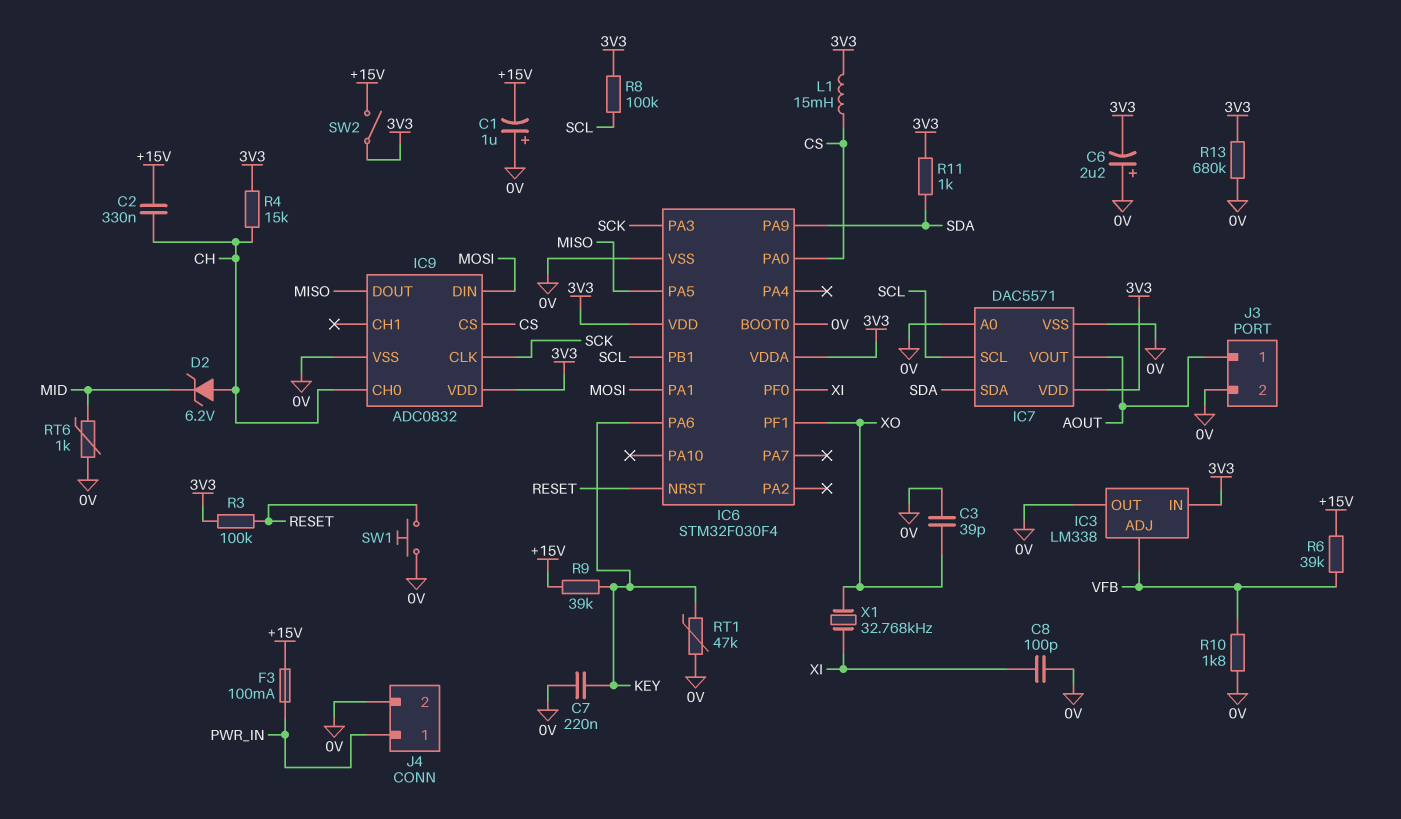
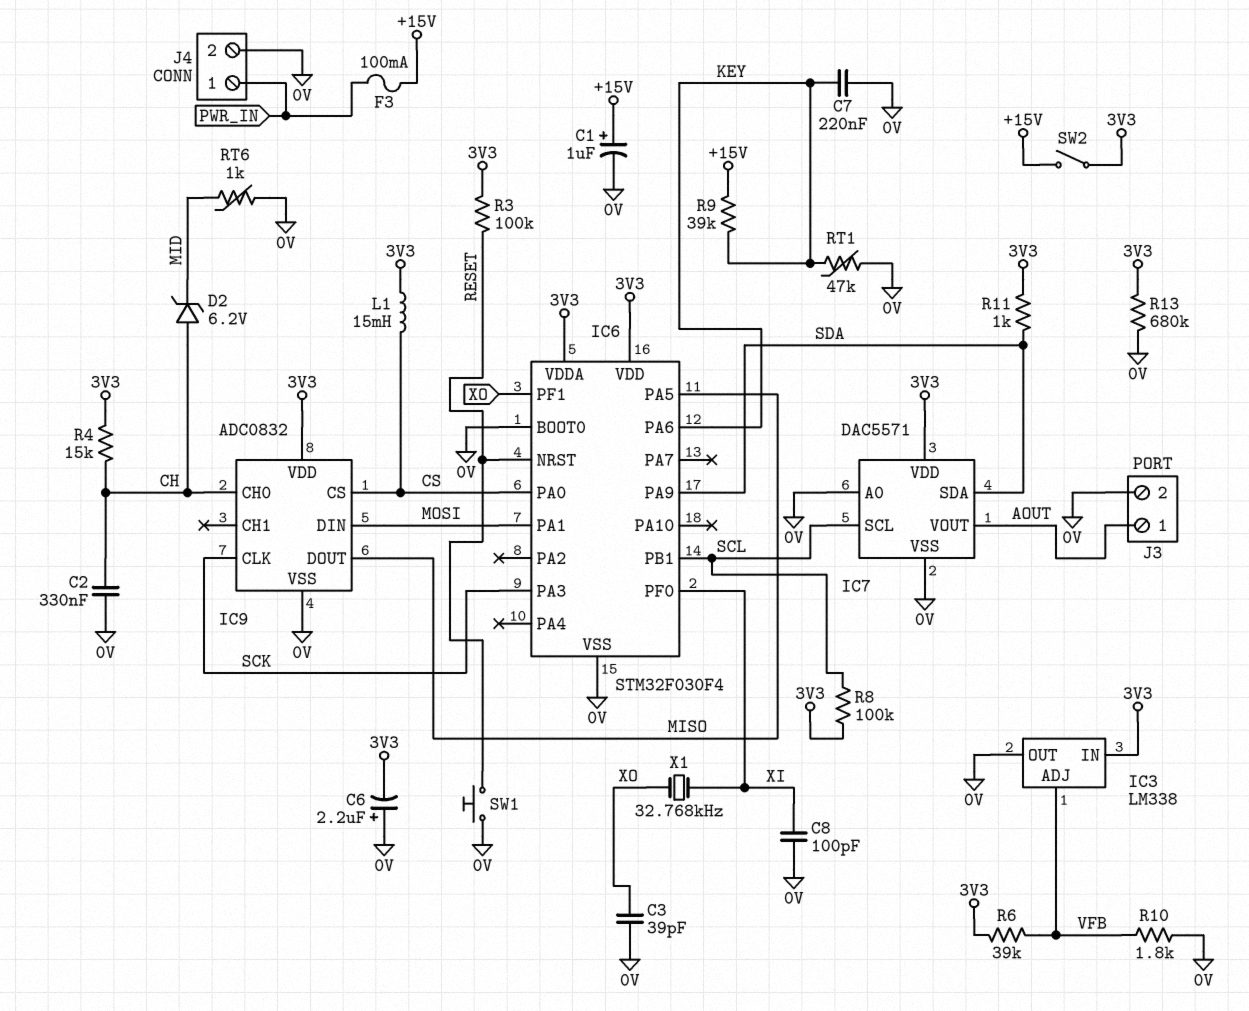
C1: 1uF (plus 0V, minus +15V) -> 1uF (plus +15V, minus 0V)
C2: 330nF (+15V, CH) -> 330nF (0V, CH)
R6: 39k (+15V, VFB) -> 39k (3V3, VFB)

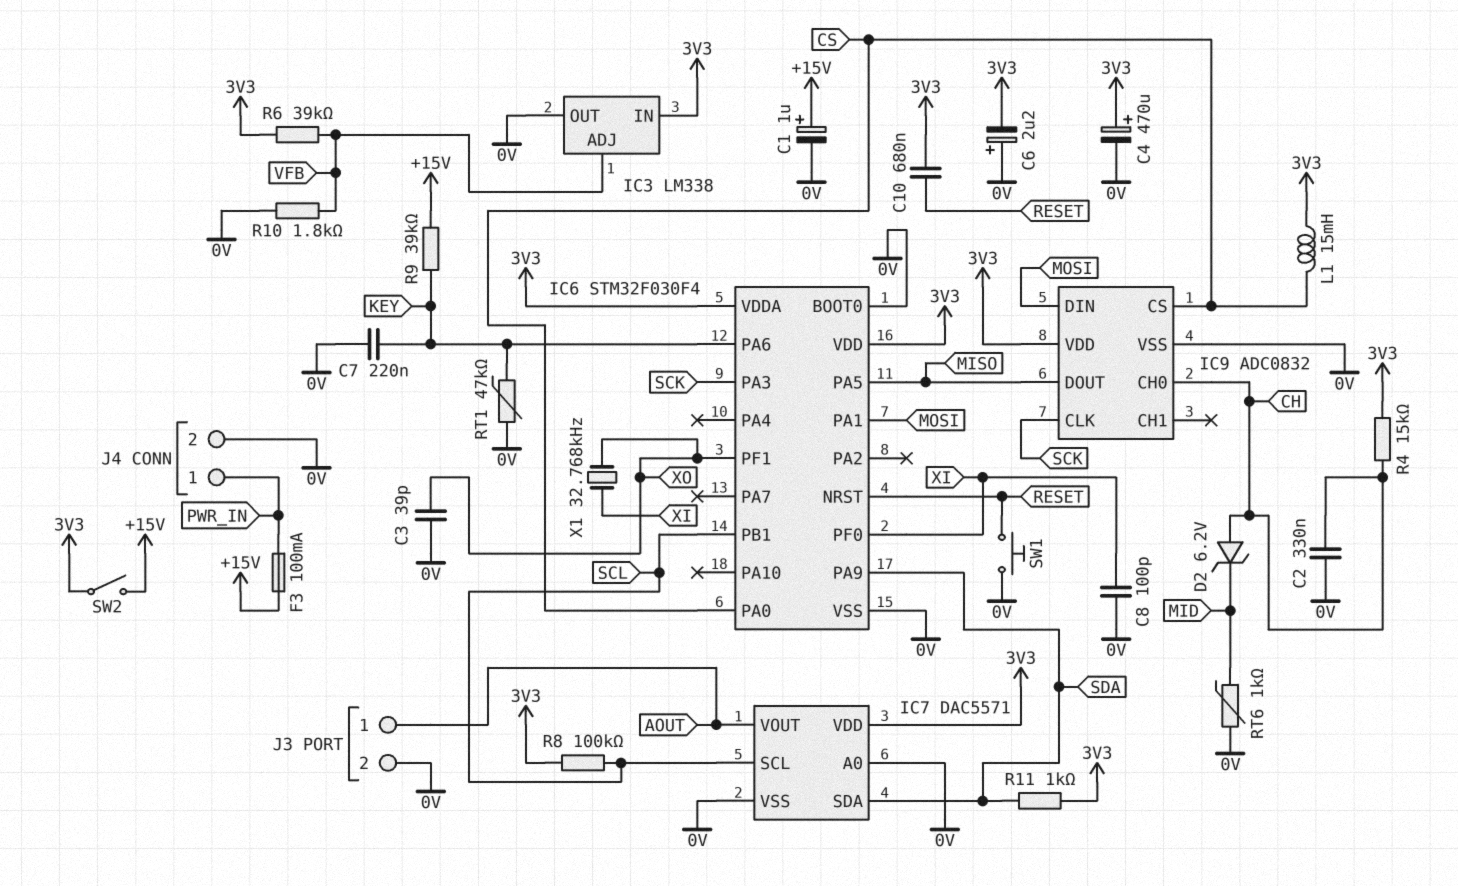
C4: none -> 470uF (plus 3V3, minus 0V)
C10: none -> 680nF (3V3, RESET)
R3: 100k (3V3, RESET) -> none
R13: 680k (0V, 3V3) -> none

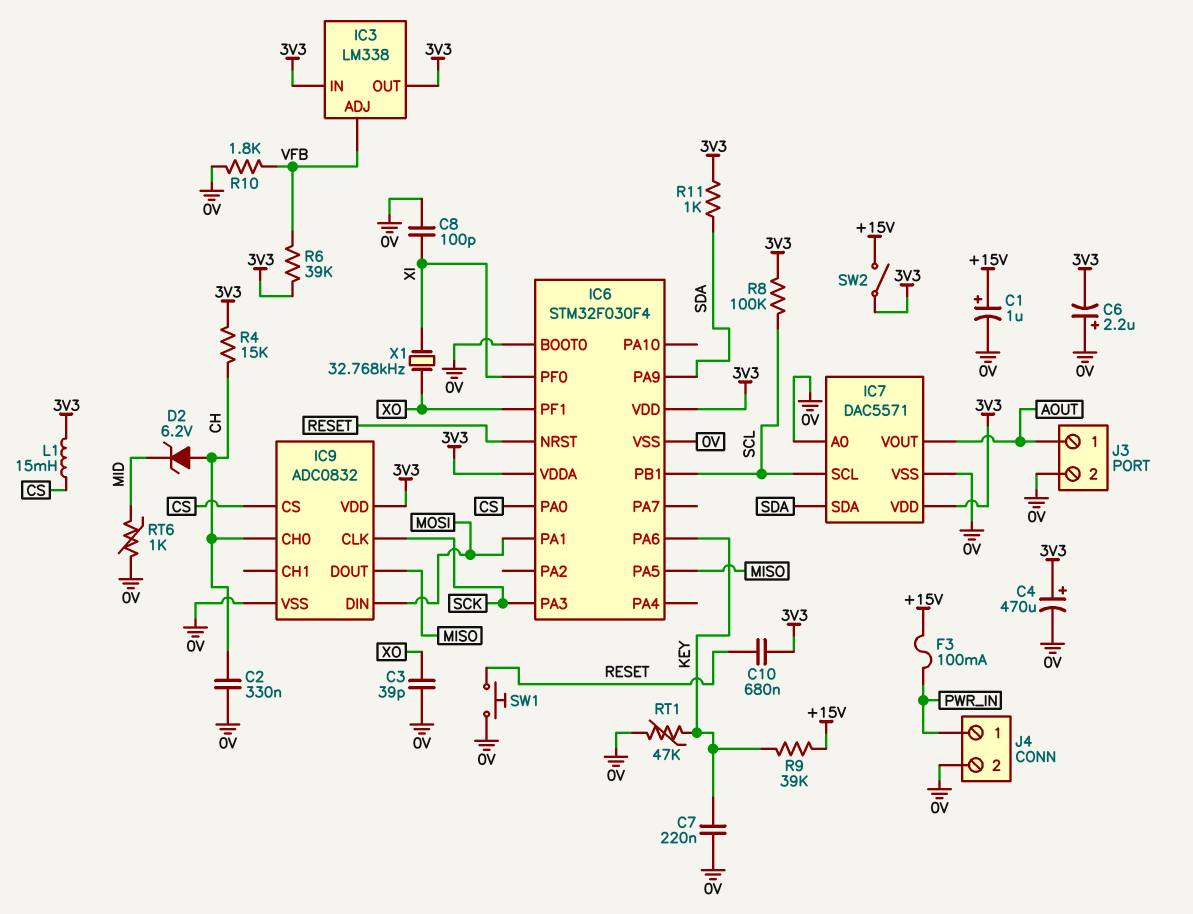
IC3 pin OUT: 0V -> 3V3

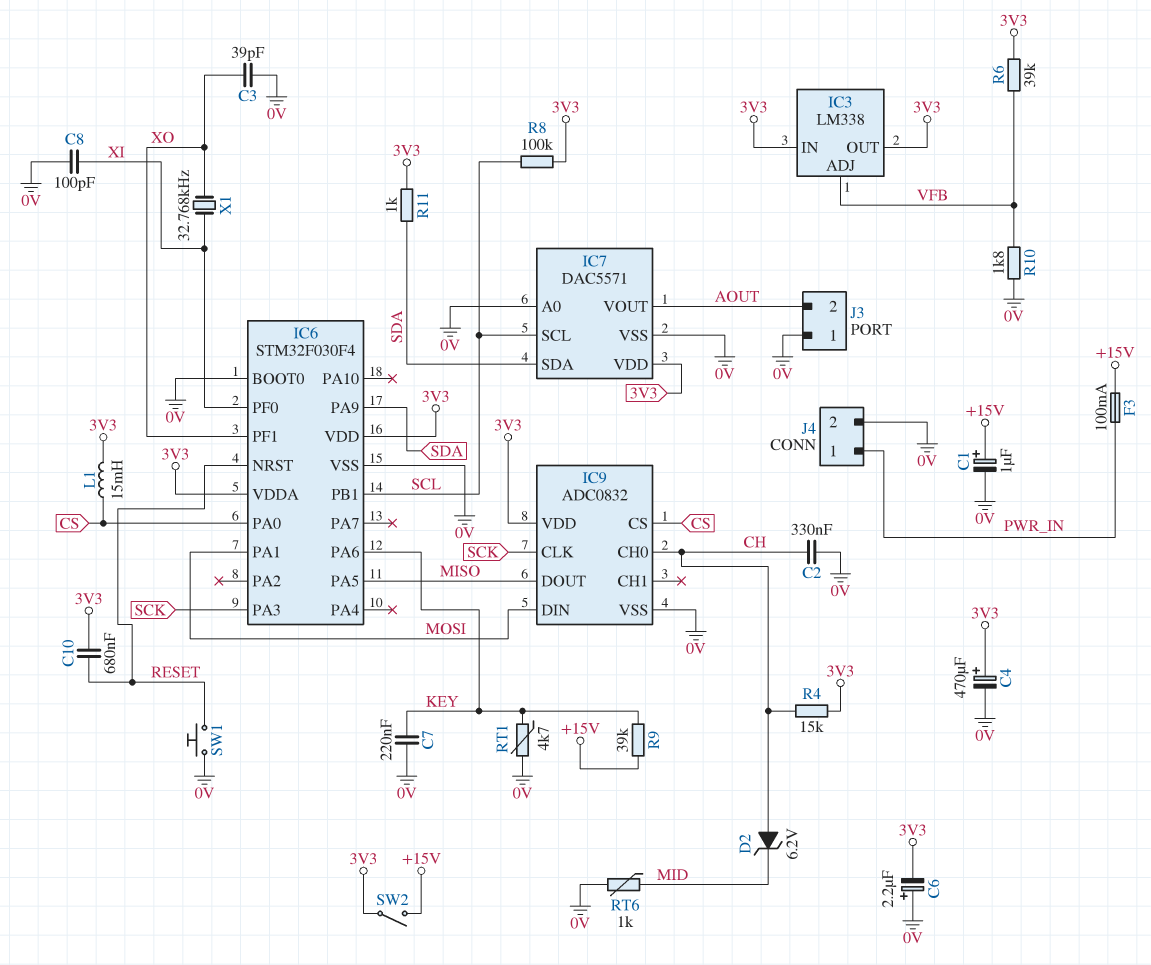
J3 pin 1: AOUT -> 0V
J3 pin 2: 0V -> AOUT
RT1: 47k (0V, KEY) -> 4.7k (0V, KEY)

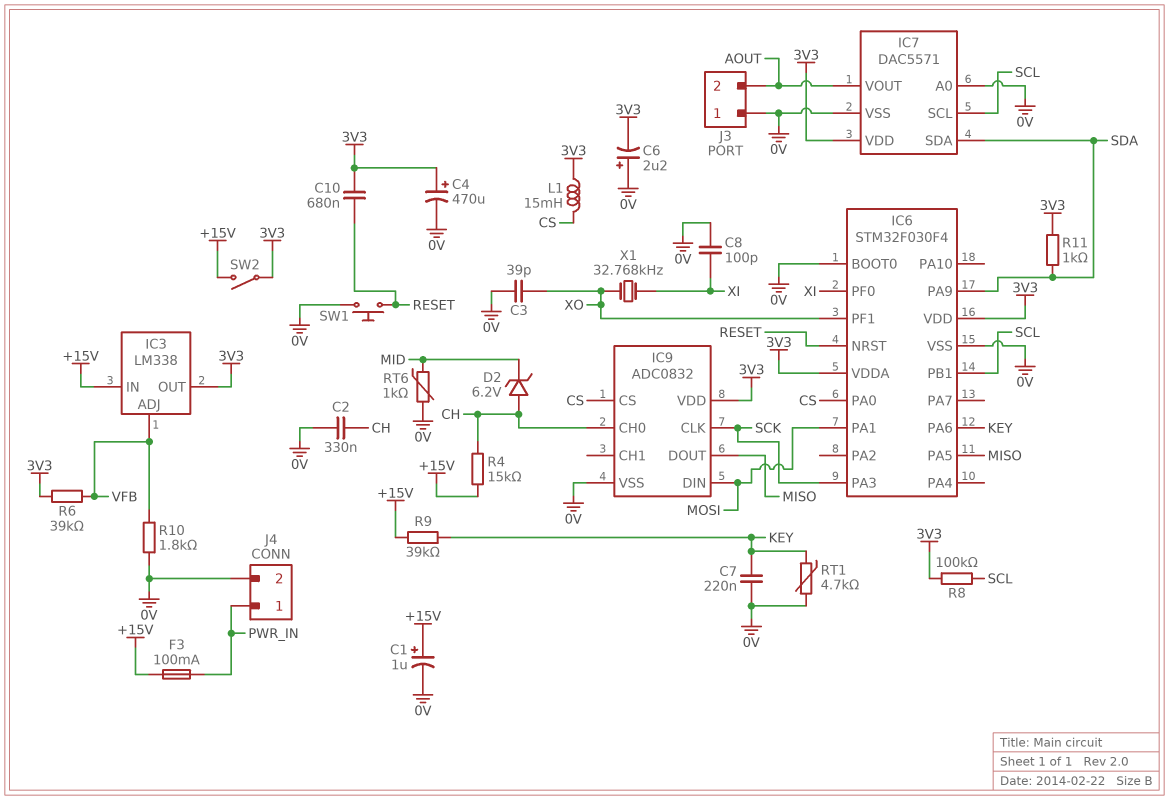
IC3 pin IN: 3V3 -> +15V
R4: 15k (3V3, CH) -> 15k (+15V, CH)

